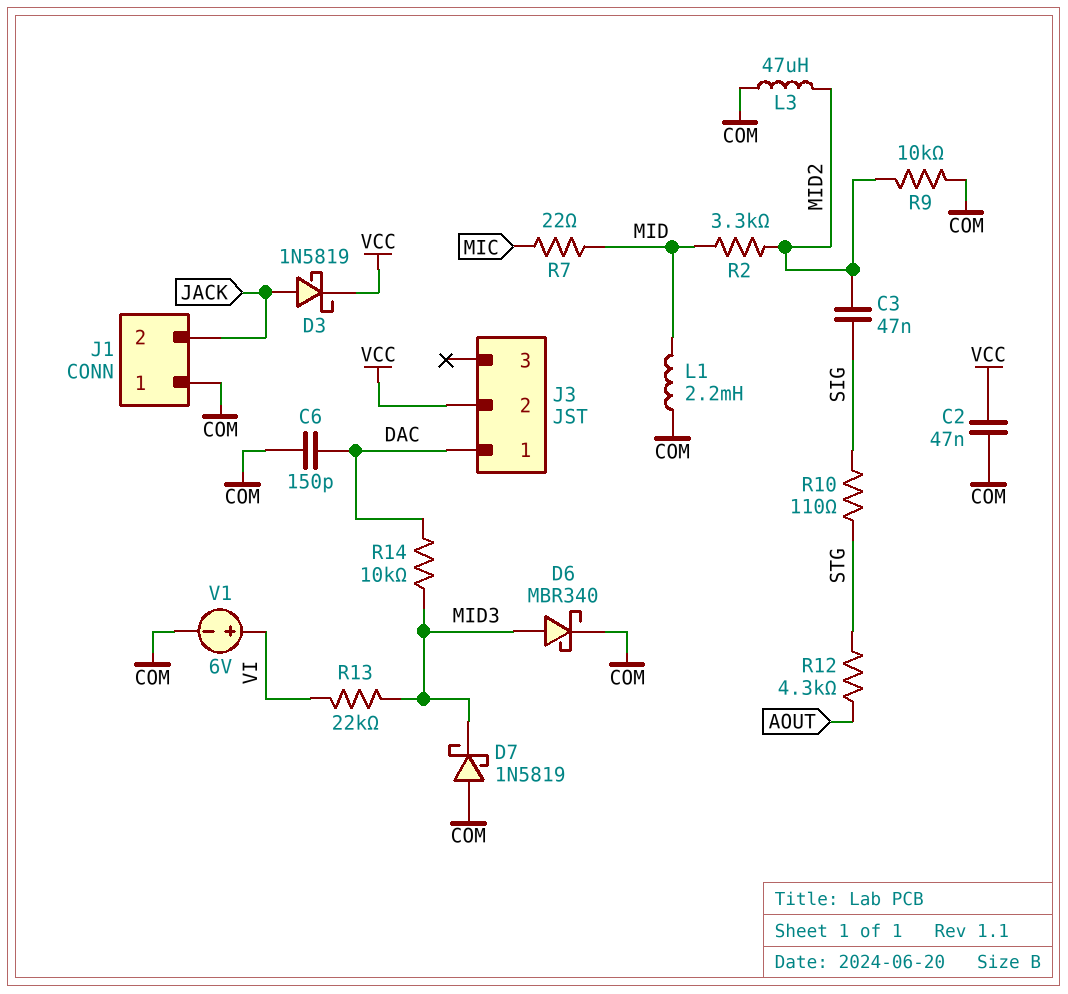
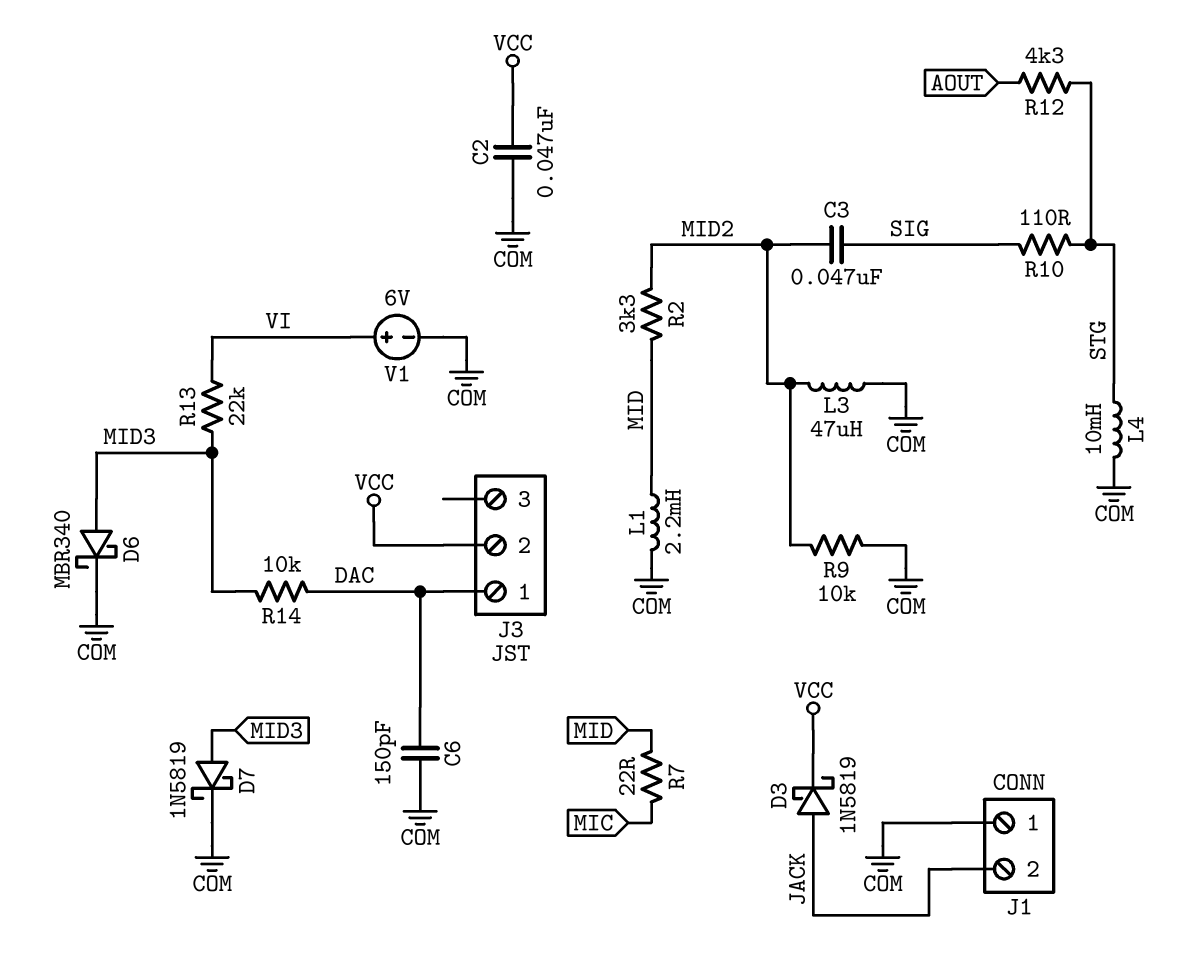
D7: schottky 1N5819 (A COM, K MID3) -> schottky 1N5819 (A MID3, K COM)
L4: none -> 10mH (COM, STG)

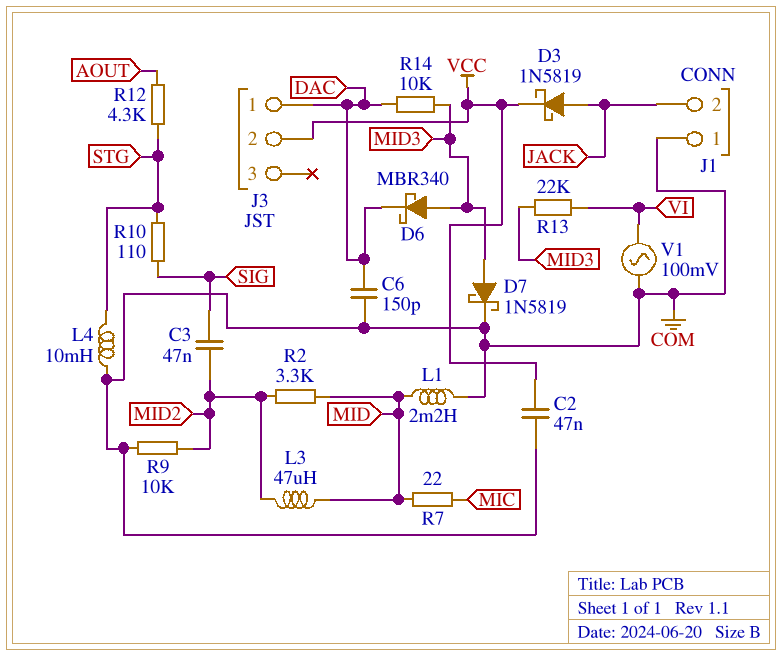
D6: schottky MBR340 (A MID3, K COM) -> schottky MBR340 (A MID3, K DAC)
L3: 47uH (COM, MID2) -> 47uH (MID, MID2)
V1: 6V (plus VI, minus COM) -> AC 100mV (COM, VI)

